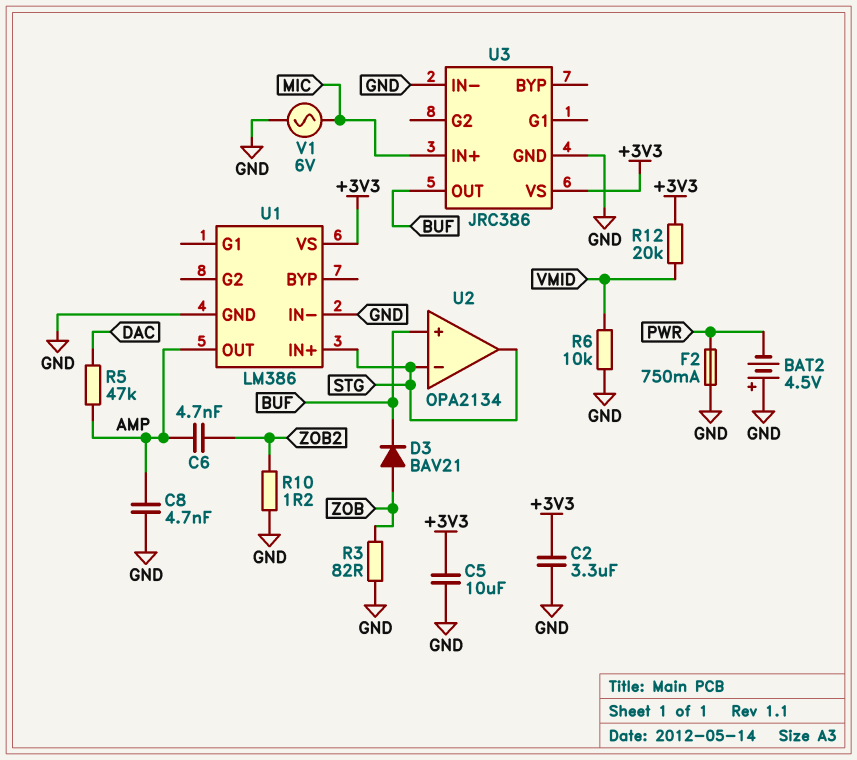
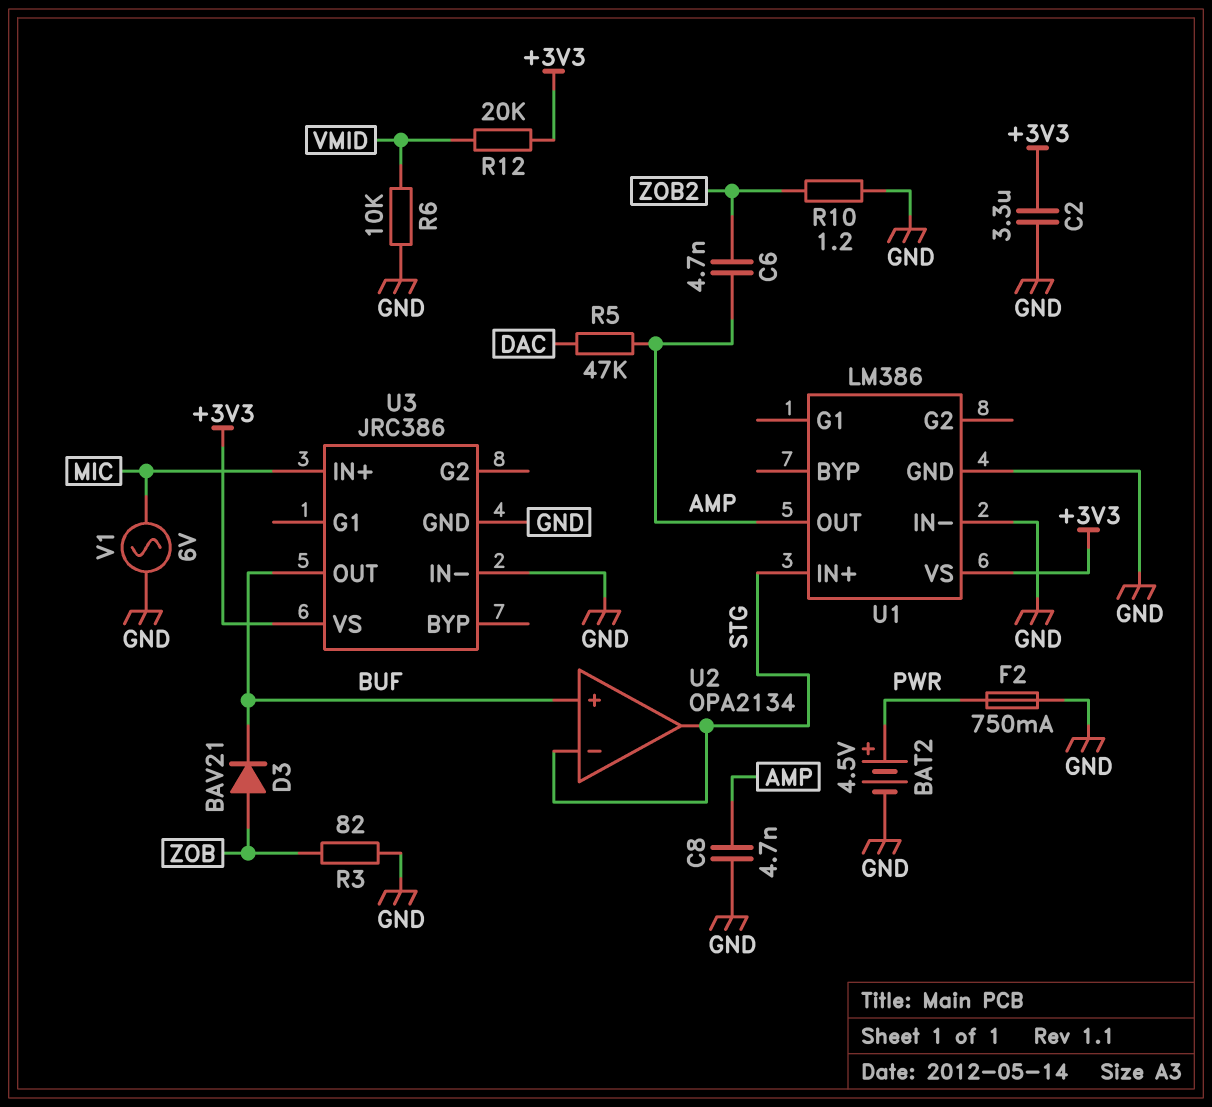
BAT2: 4.5V (plus GND, minus PWR) -> 4.5V (plus PWR, minus GND)
C5: 10uF (+3V3, GND) -> none

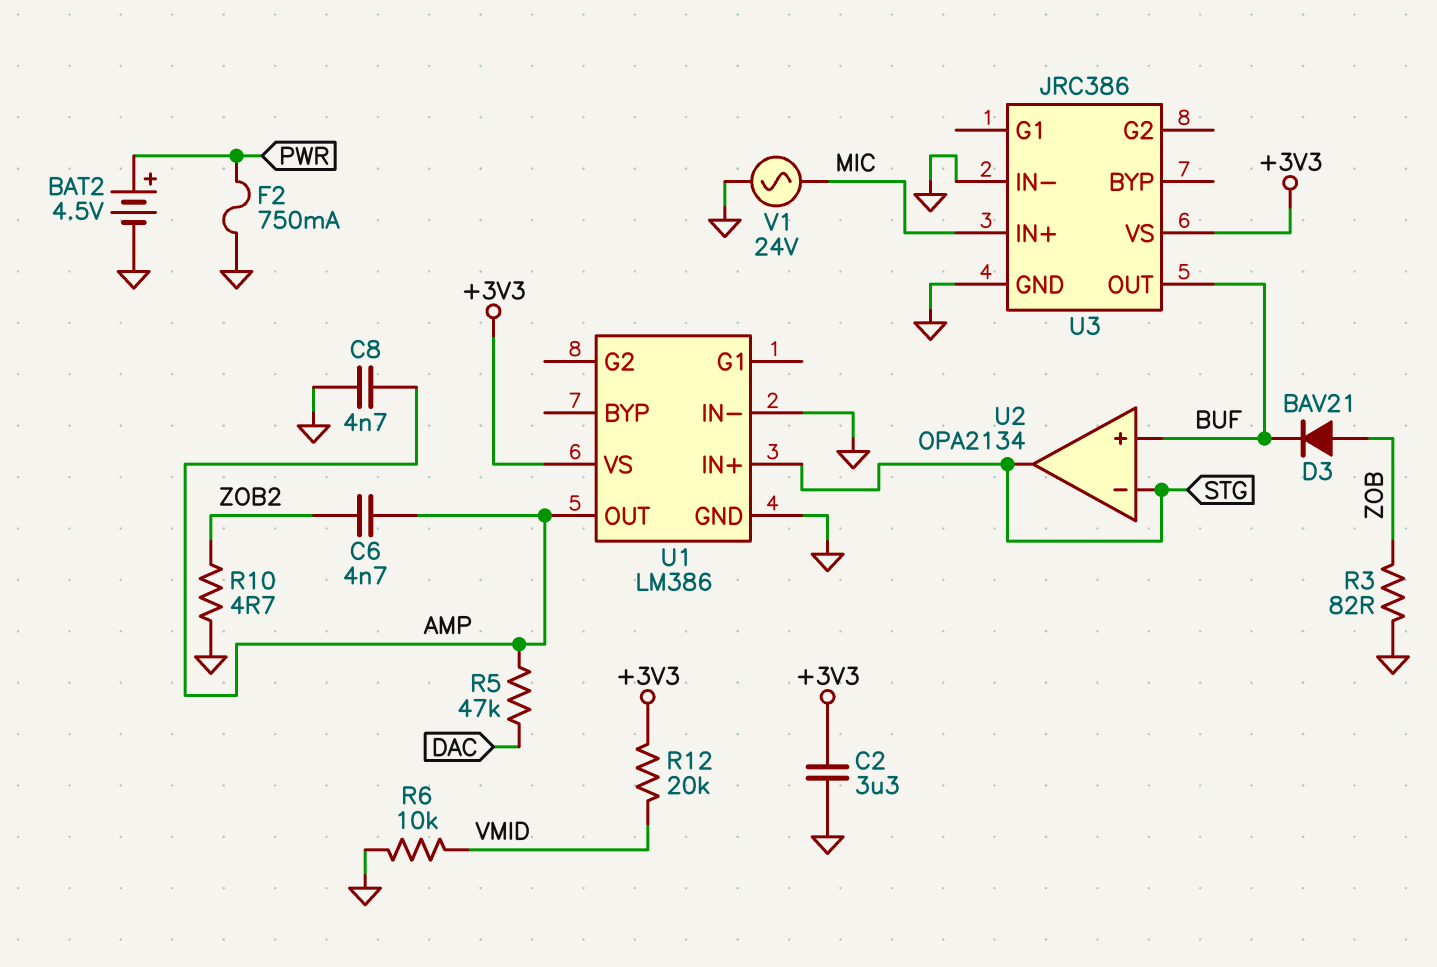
R10: 1.2 (GND, ZOB2) -> 4.7 (GND, ZOB2)
V1: AC 6V (GND, MIC) -> AC 24V (GND, MIC)

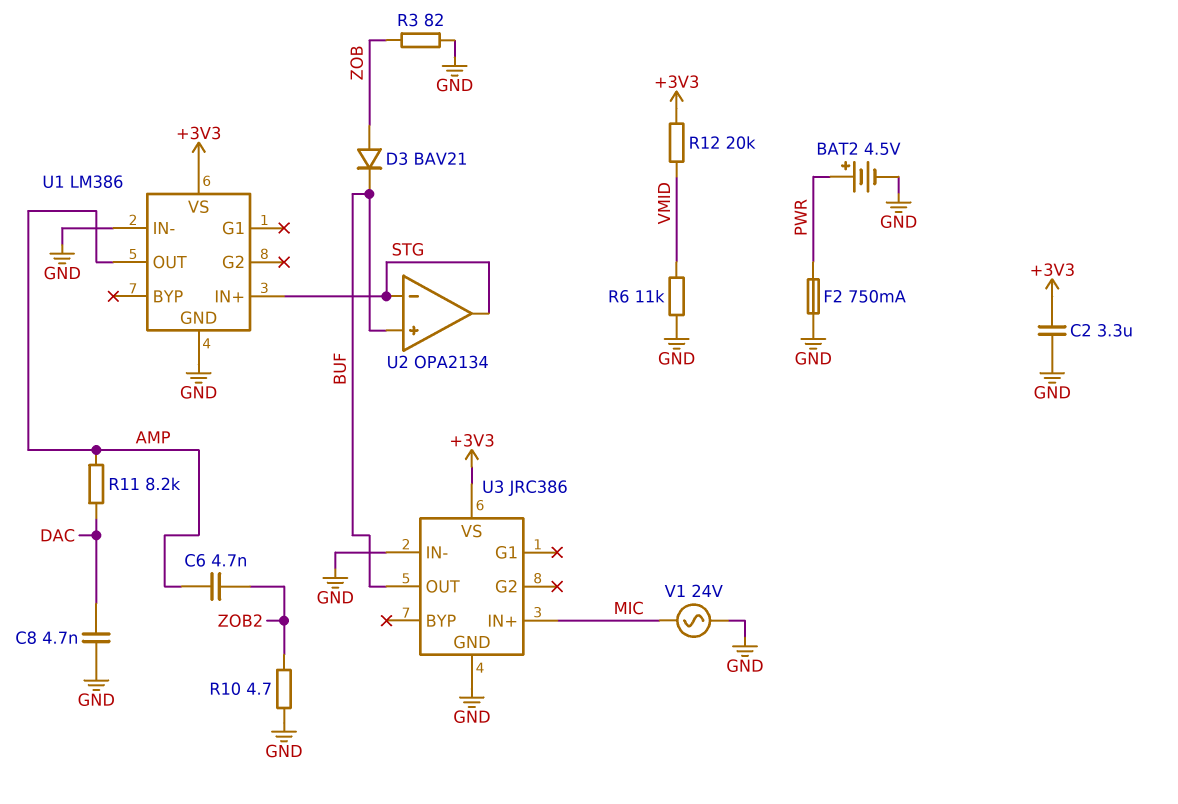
C8: 4.7nF (AMP, GND) -> 4.7nF (DAC, GND)
R5: 47k (AMP, DAC) -> none
R6: 10k (GND, VMID) -> 11k (GND, VMID)
R11: none -> 8.2k (AMP, DAC)

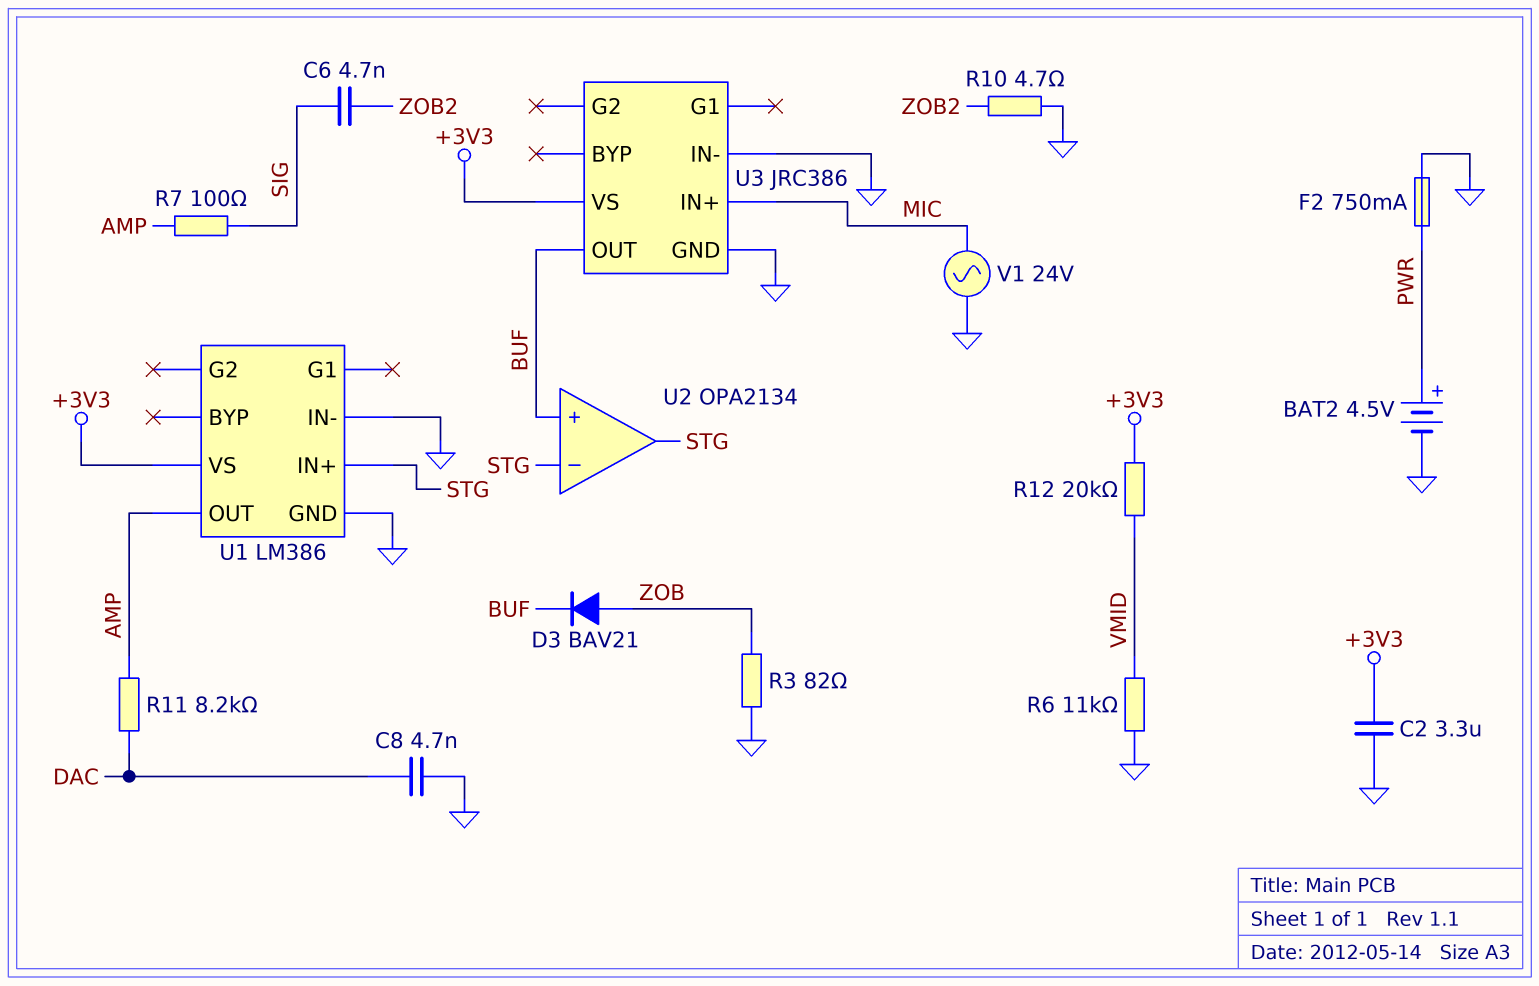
C6: 4.7nF (AMP, ZOB2) -> 4.7nF (SIG, ZOB2)
R7: none -> 100 (AMP, SIG)

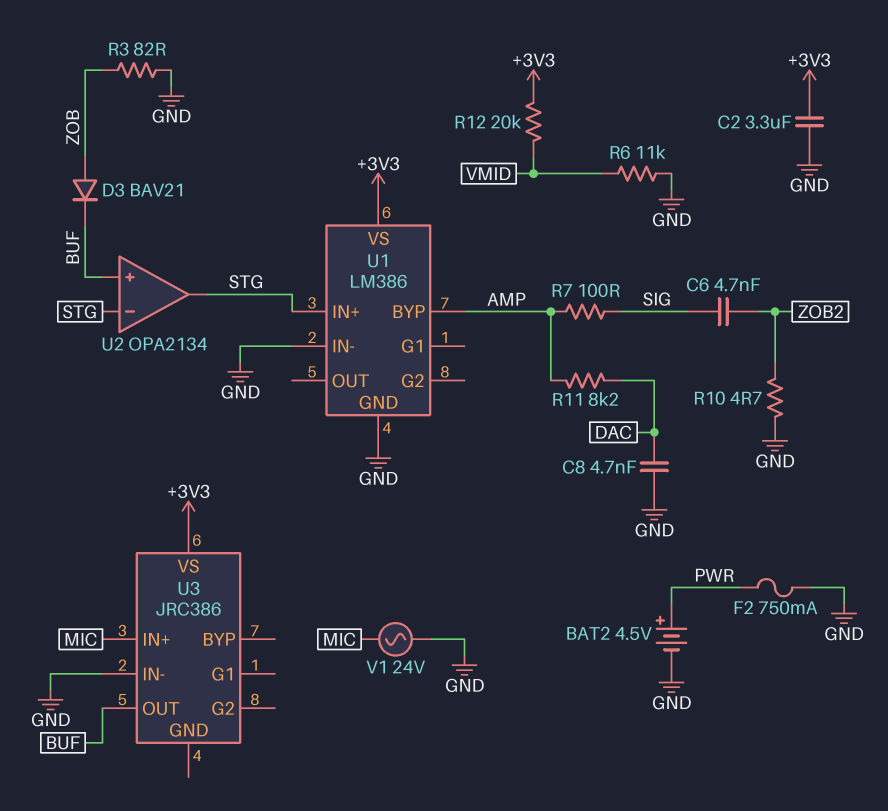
U1 pin BYP: none -> AMP
U1 pin OUT: AMP -> none
U3 pin GND: GND -> none

